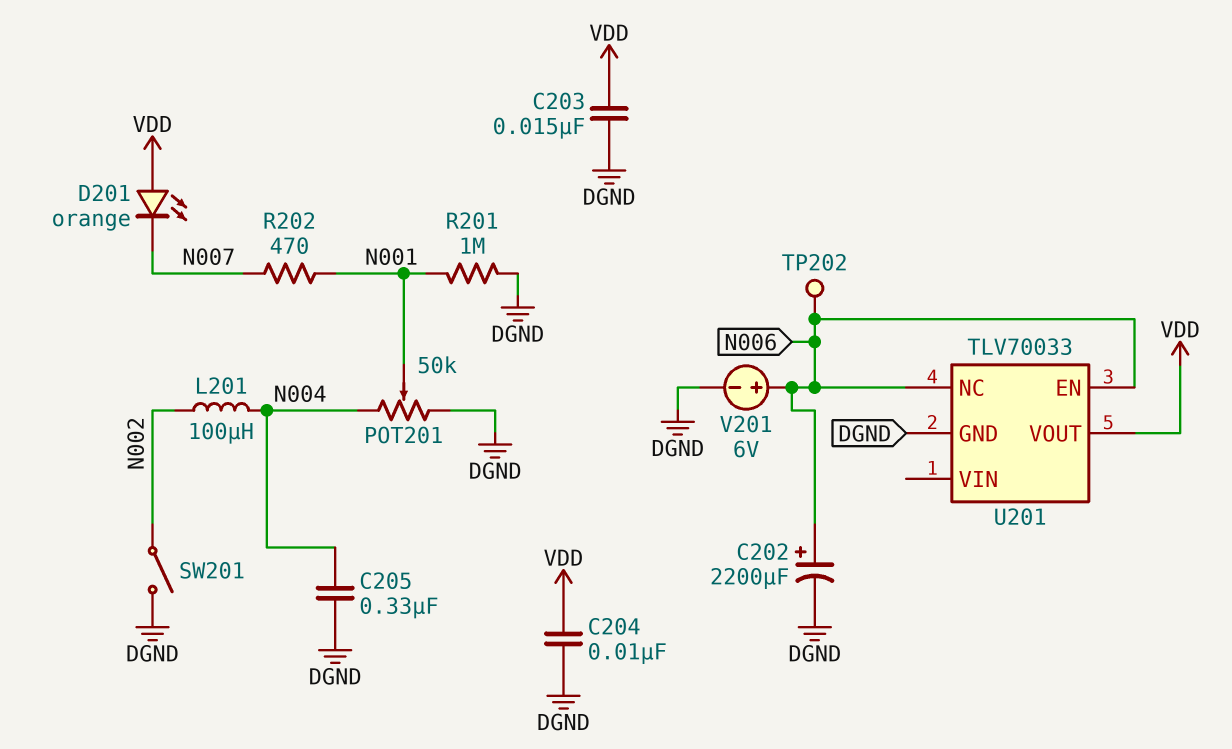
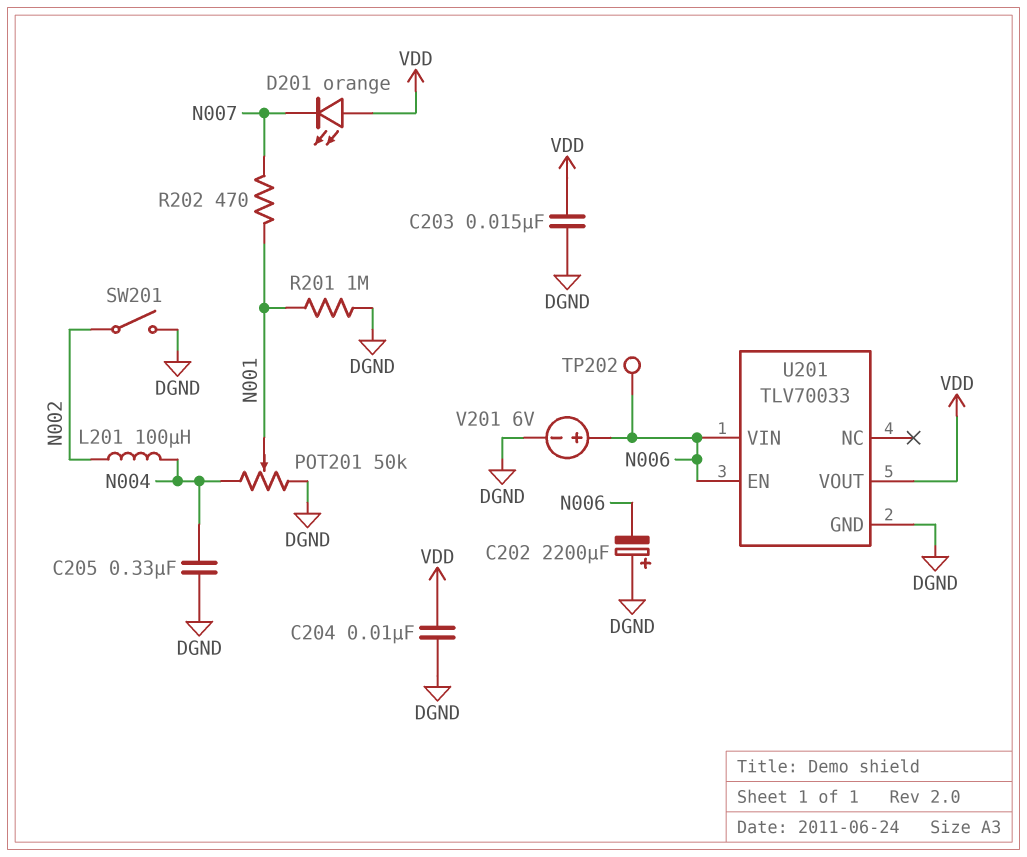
C202: 2200uF (plus N006, minus DGND) -> 2200uF (plus DGND, minus N006)
U201 pin NC: N006 -> none
U201 pin VIN: none -> N006

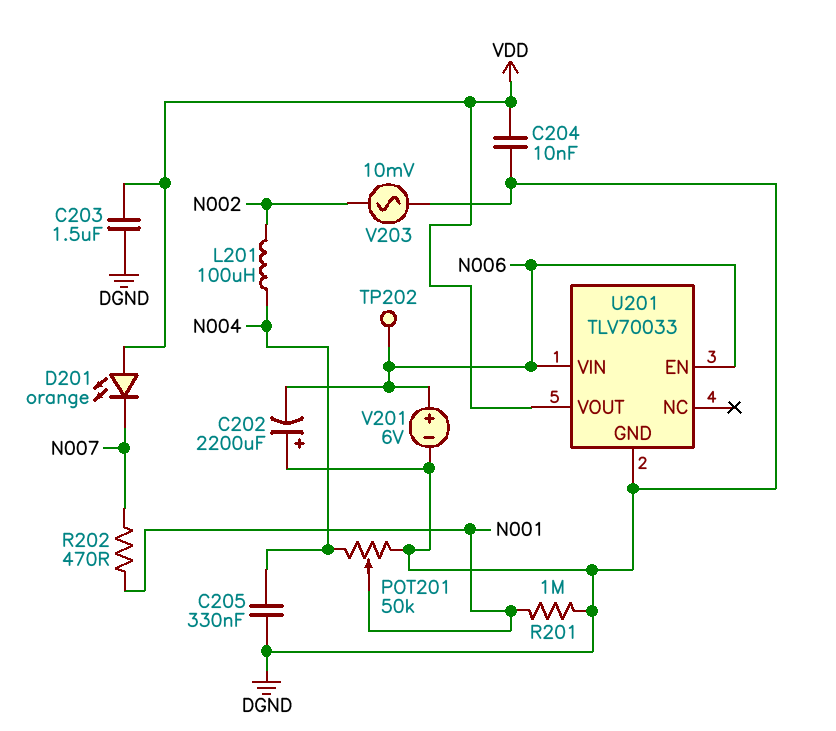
C203: 15nF (DGND, VDD) -> 1.5uF (DGND, VDD)
SW201: switch (DGND, N002) -> none
V203: none -> AC 10mV (DGND, N002)

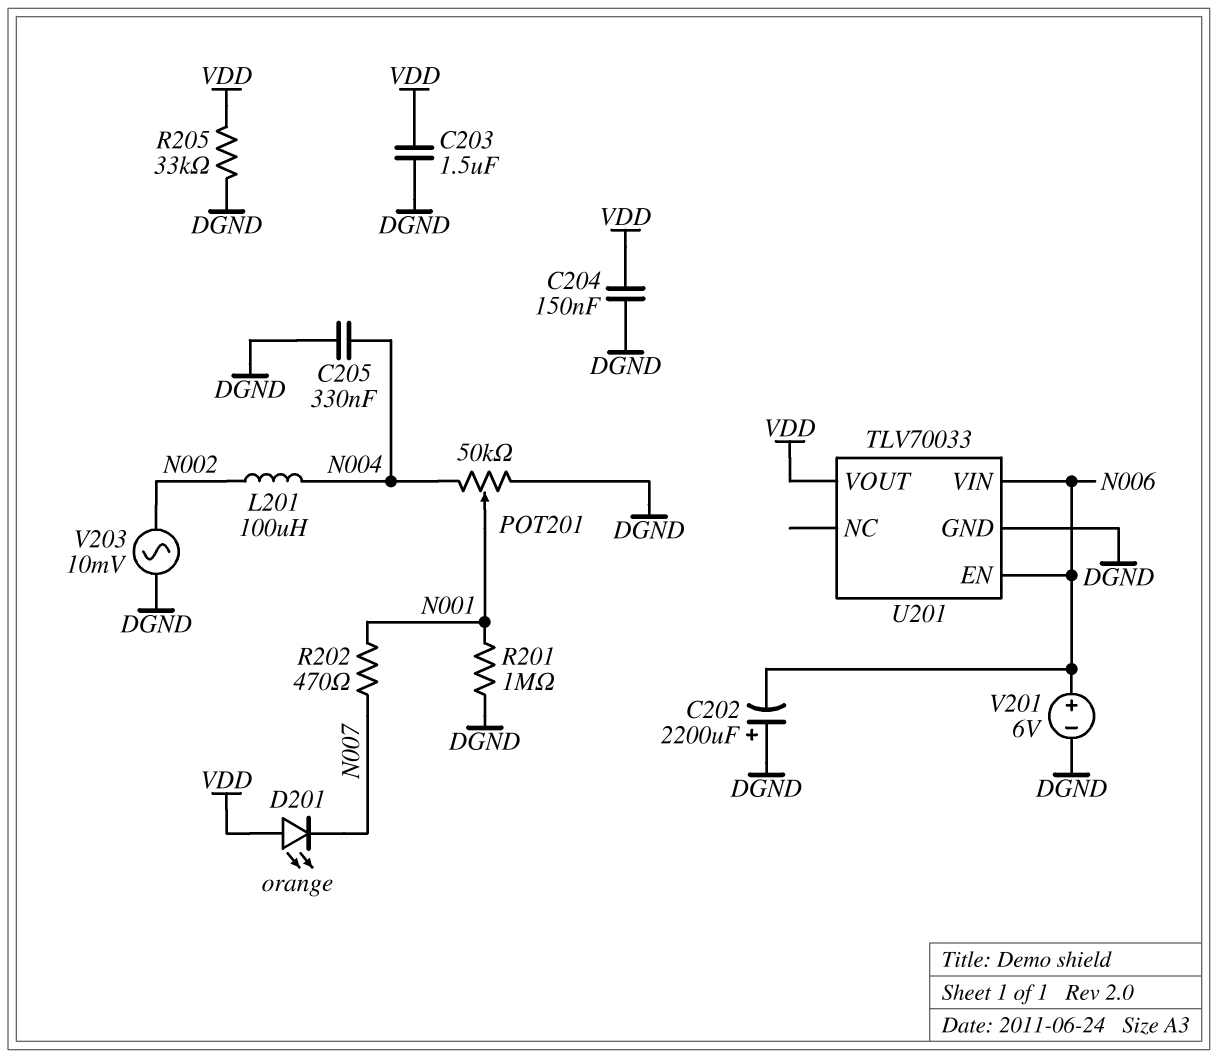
C204: 10nF (DGND, VDD) -> 150nF (DGND, VDD)
R205: none -> 33k (DGND, VDD)
TP202: test point (N006) -> none

